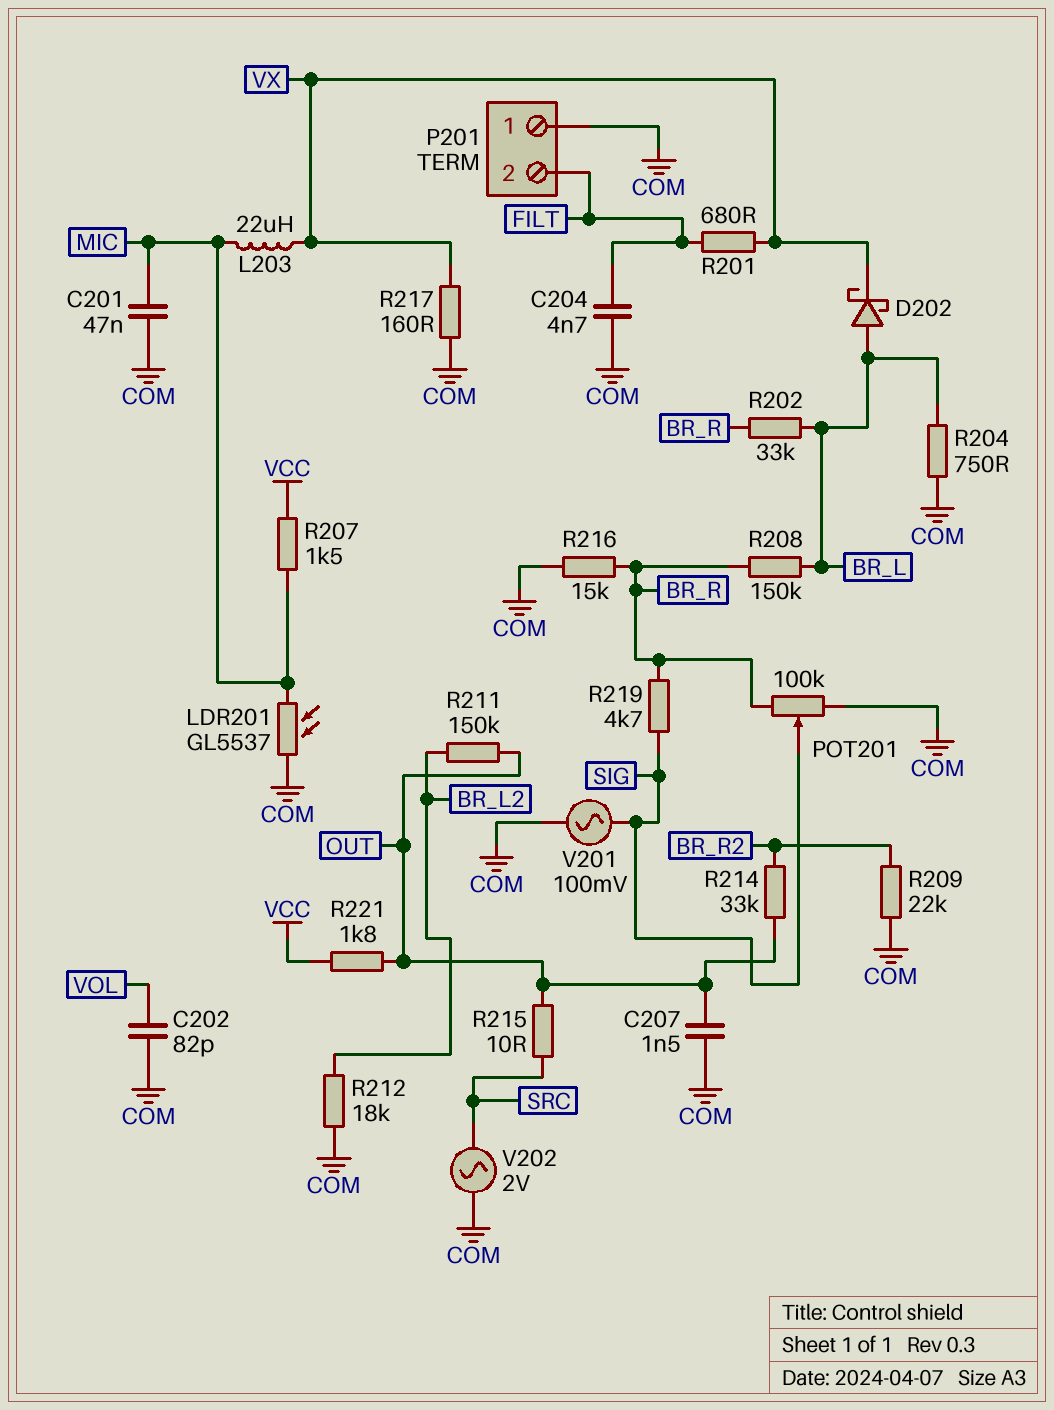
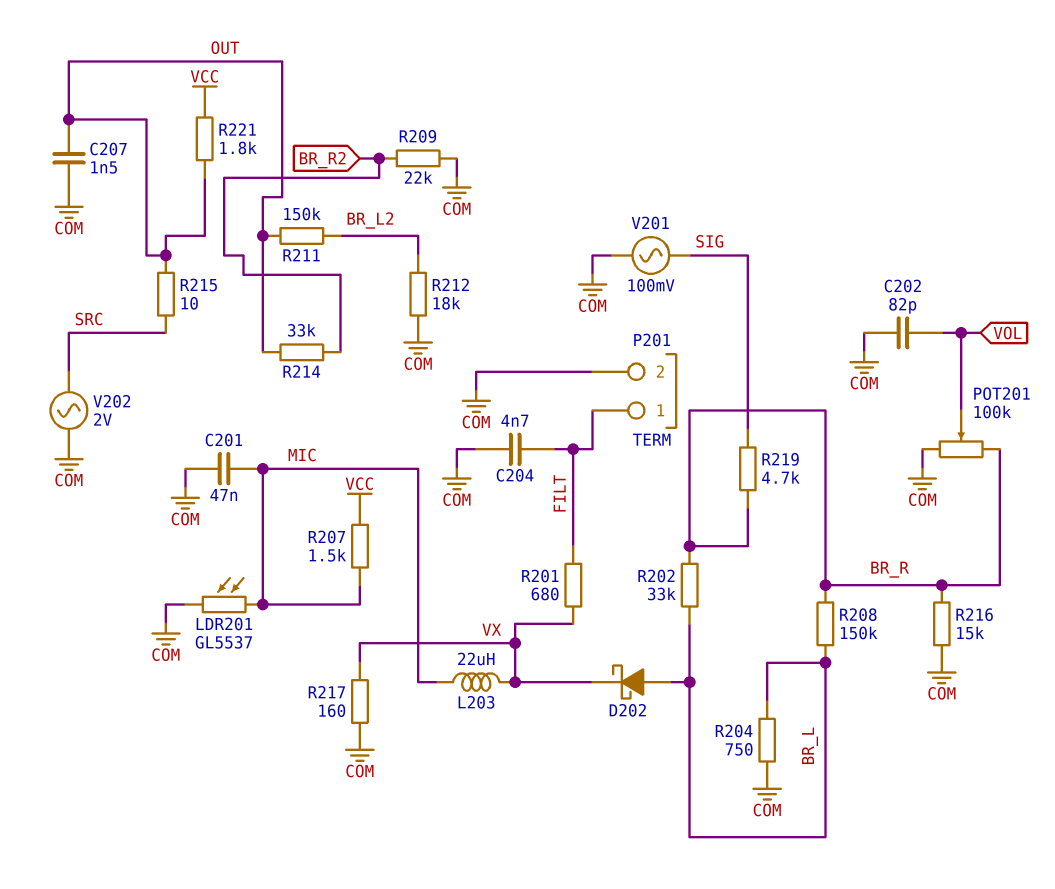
P201 pin 1: COM -> FILT
P201 pin 2: FILT -> COM
POT201: 100k (BR_R, COM, wiper SIG) -> 100k (BR_R, COM, wiper VOL)

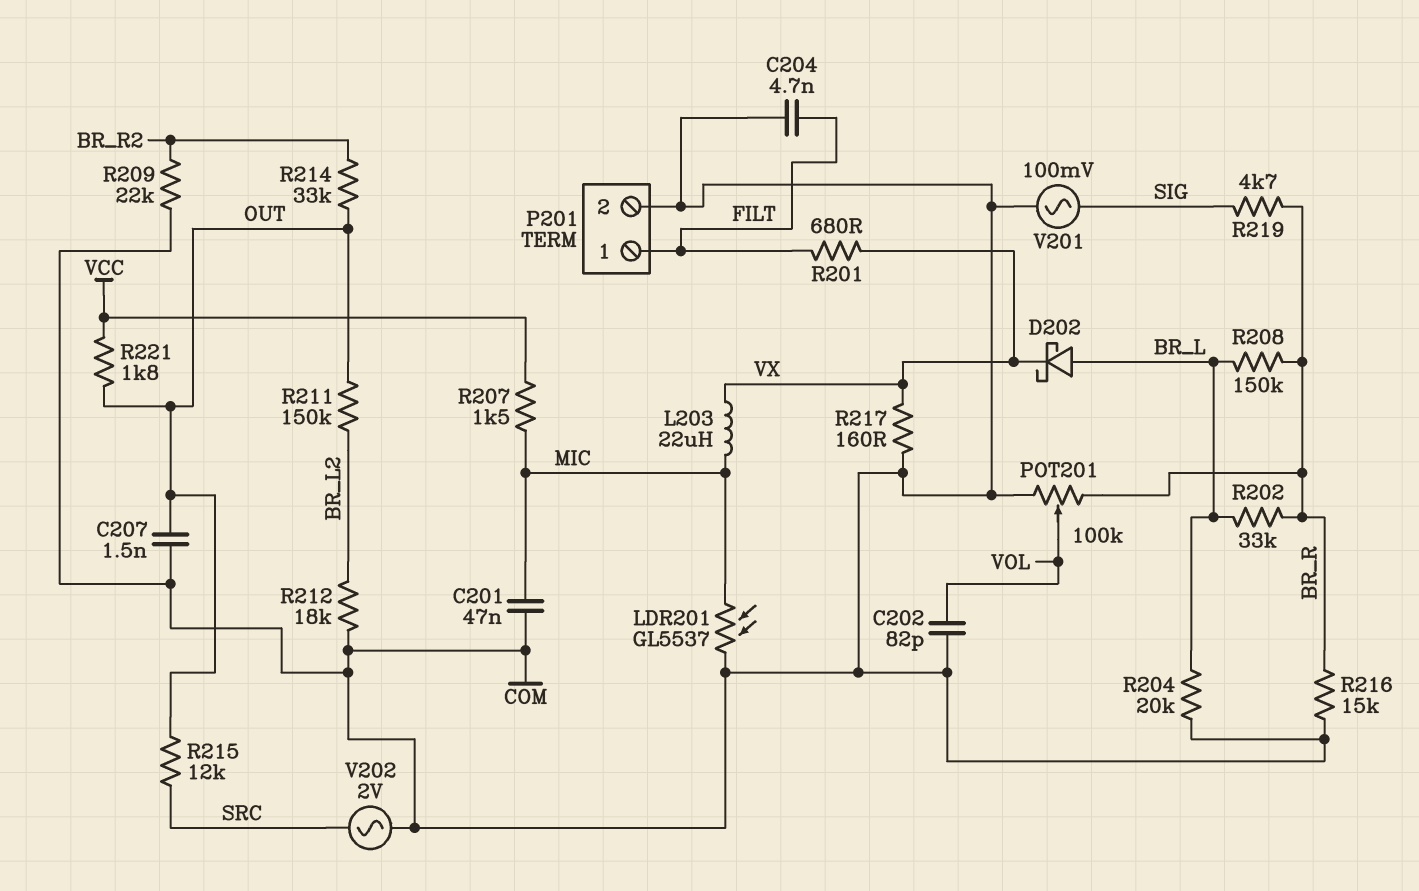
R204: 750 (BR_L, COM) -> 20k (BR_L, COM)
R215: 10 (OUT, SRC) -> 12k (OUT, SRC)

